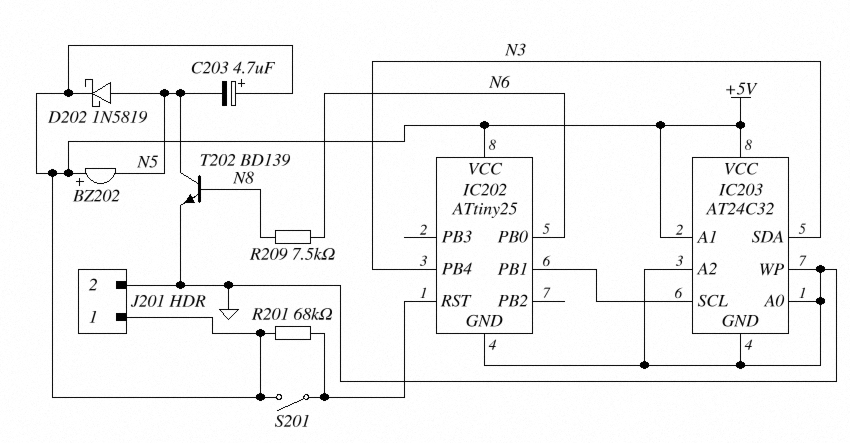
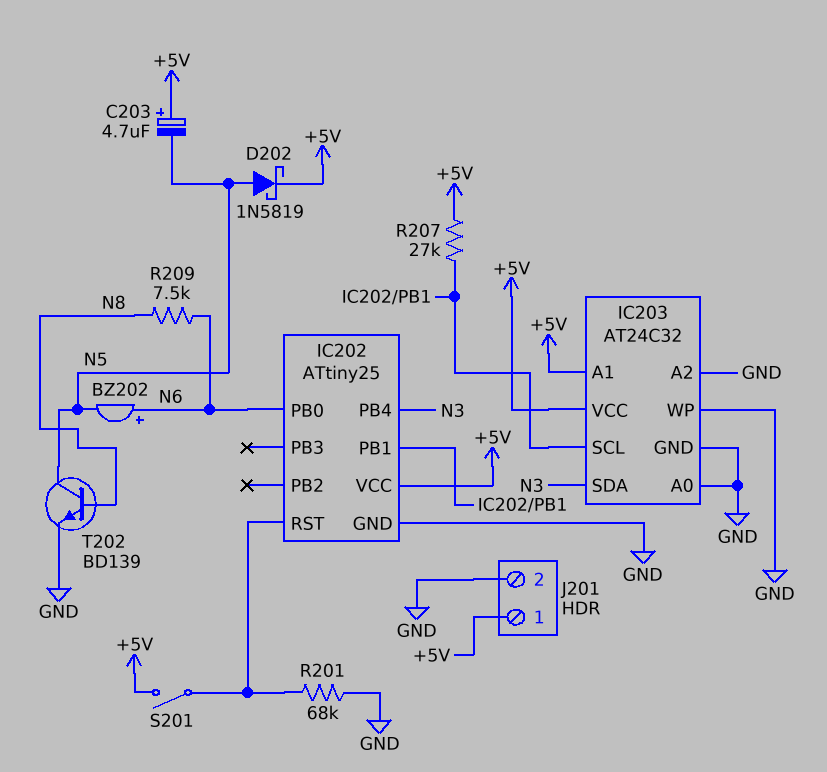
BZ202: buzzer (plus +5V, minus N5) -> buzzer (plus N6, minus N5)
R201: 68k (+5V, IC202/RST) -> 68k (GND, IC202/RST)
R207: none -> 27k (+5V, IC202/PB1)

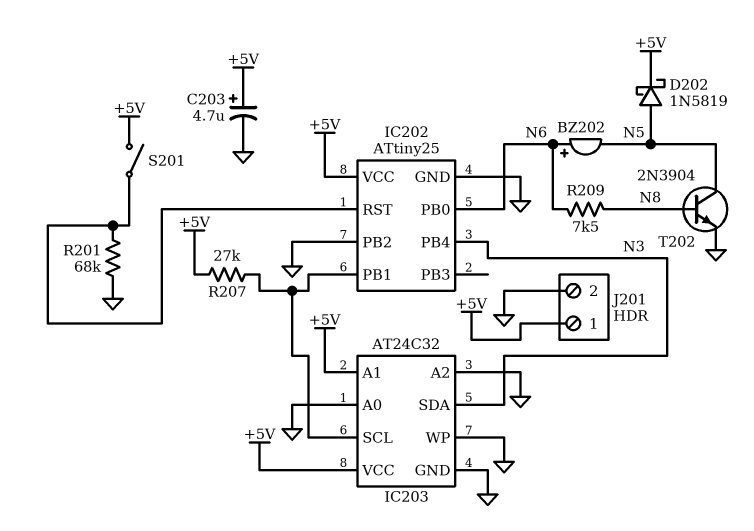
C203: 4.7uF (plus +5V, minus N5) -> 4.7uF (plus +5V, minus GND)
IC202 pin PB2: none -> GND
T202: NPN BD139 (B N8, C N5, E GND) -> NPN 2N3904 (B N8, C N5, E GND)

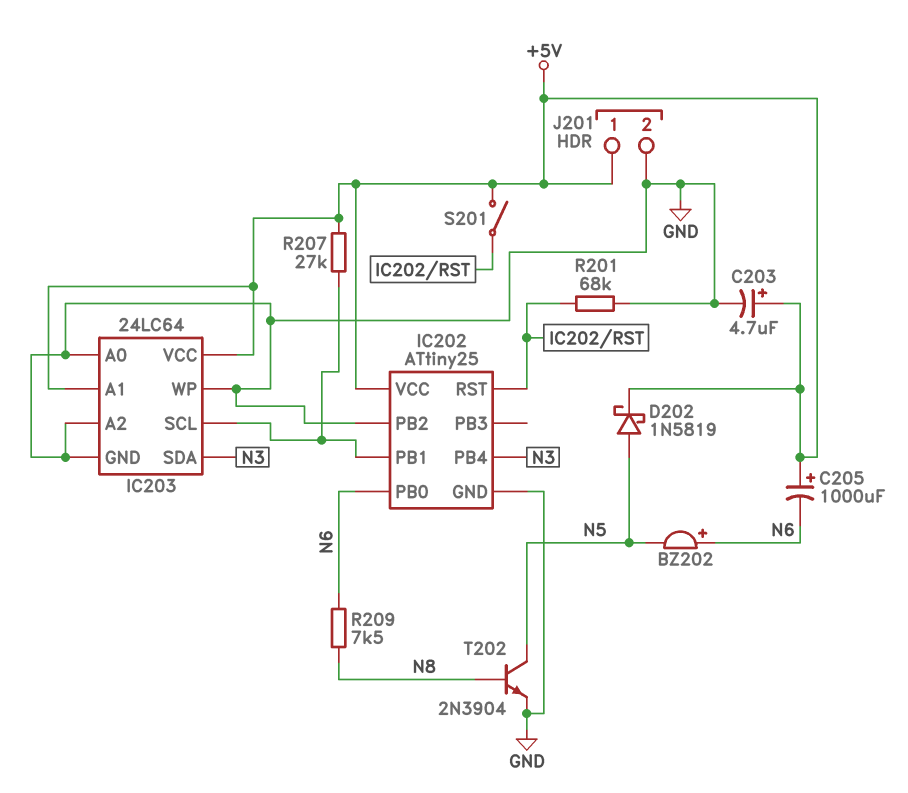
C205: none -> 1000uF (plus +5V, minus N6)
IC203: AT24C32 -> 24LC64

